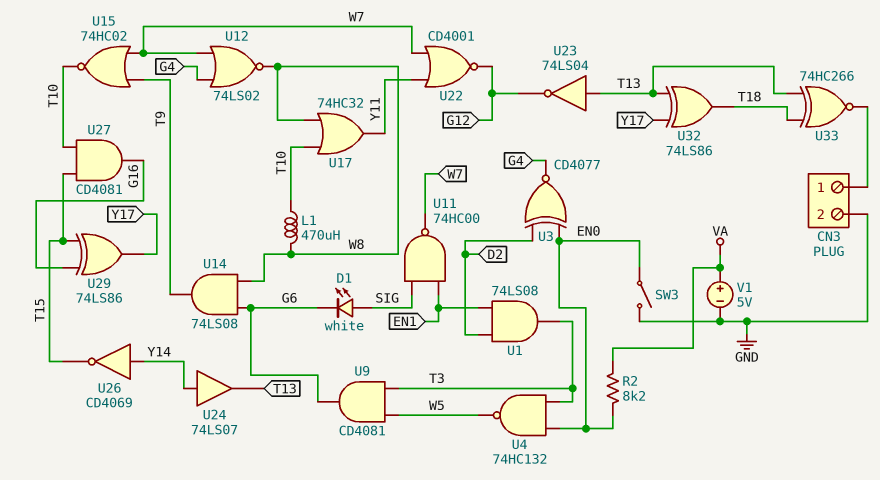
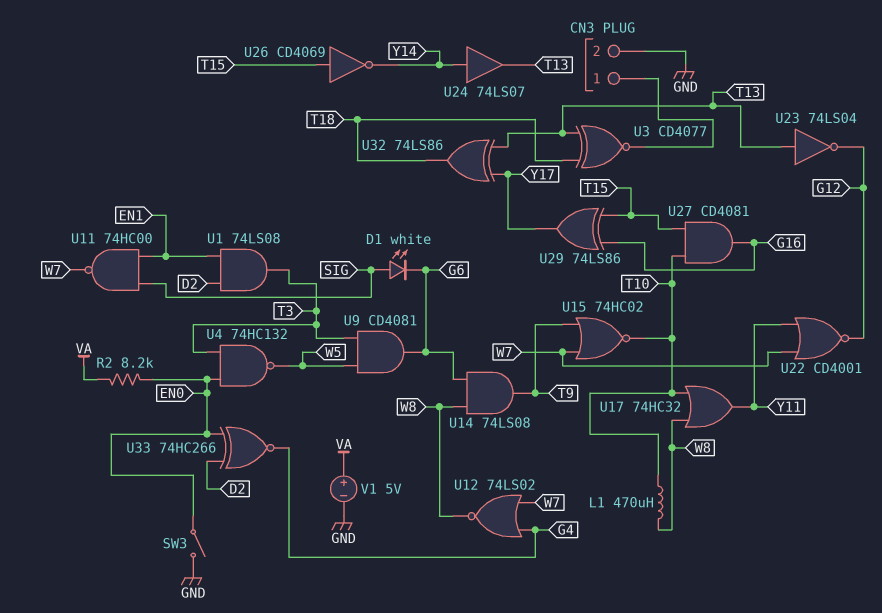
U3: XNOR CD4077 (in D2, in EN0, out G4) -> XNOR CD4077 (in T13, in T18, out CN3/1)
U26: NOT CD4069 (in Y14, out T15) -> NOT CD4069 (in T15, out Y14)
U33: XNOR 74HC266 (in T13, in T18, out CN3/1) -> XNOR 74HC266 (in D2, in EN0, out G4)

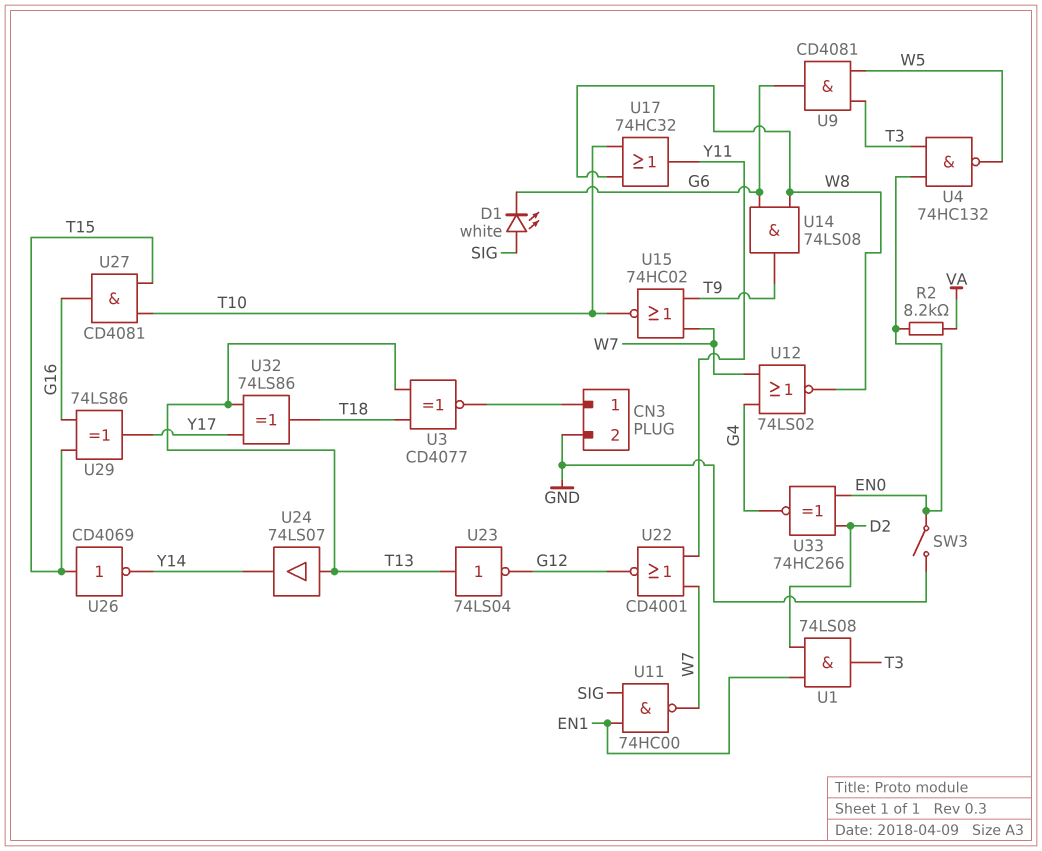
L1: 470uH (T10, W8) -> none
U24: buffer 74LS07 (in Y14, out T13) -> buffer 74LS07 (in T13, out Y14)
V1: 5V (plus VA, minus GND) -> none

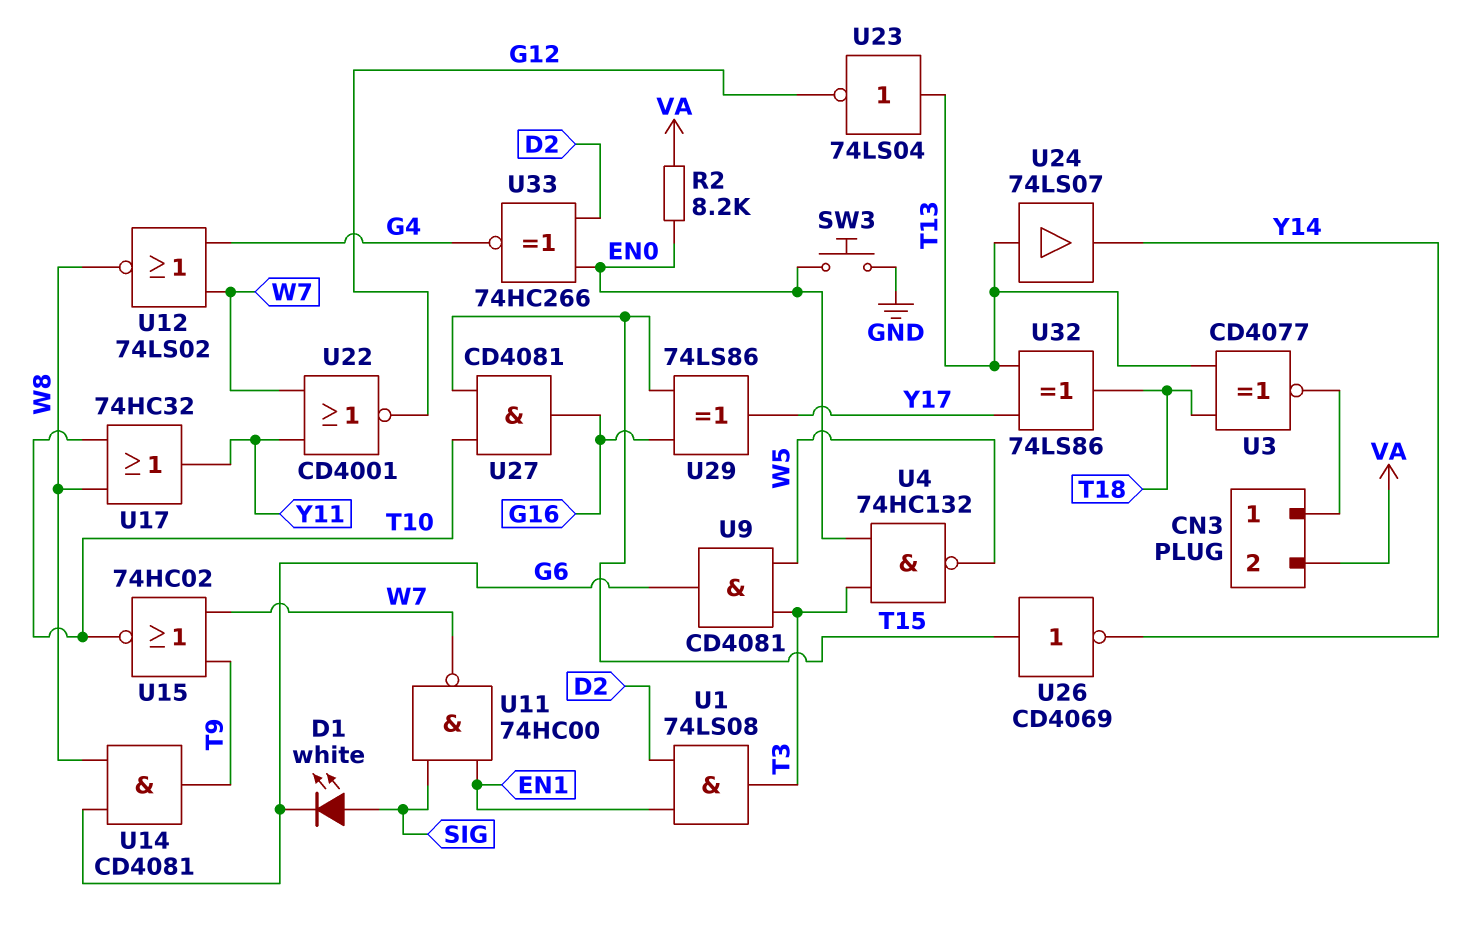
CN3 pin 2: GND -> VA
SW3: switch (EN0, GND) -> button (EN0, GND)
U14: AND 74LS08 (in G6, in W8, out T9) -> AND CD4081 (in G6, in W8, out T9)

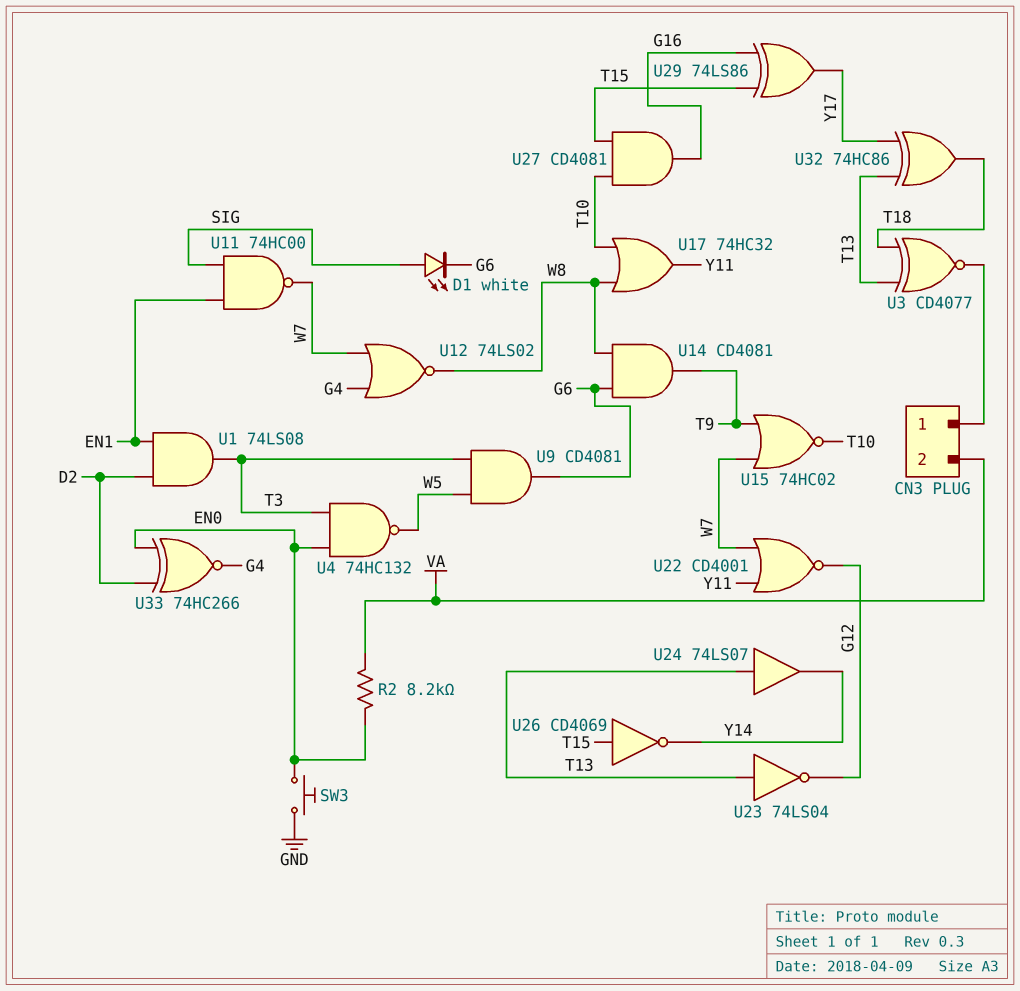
U32: XOR 74LS86 (in T13, in Y17, out T18) -> XOR 74HC86 (in T13, in Y17, out T18)

